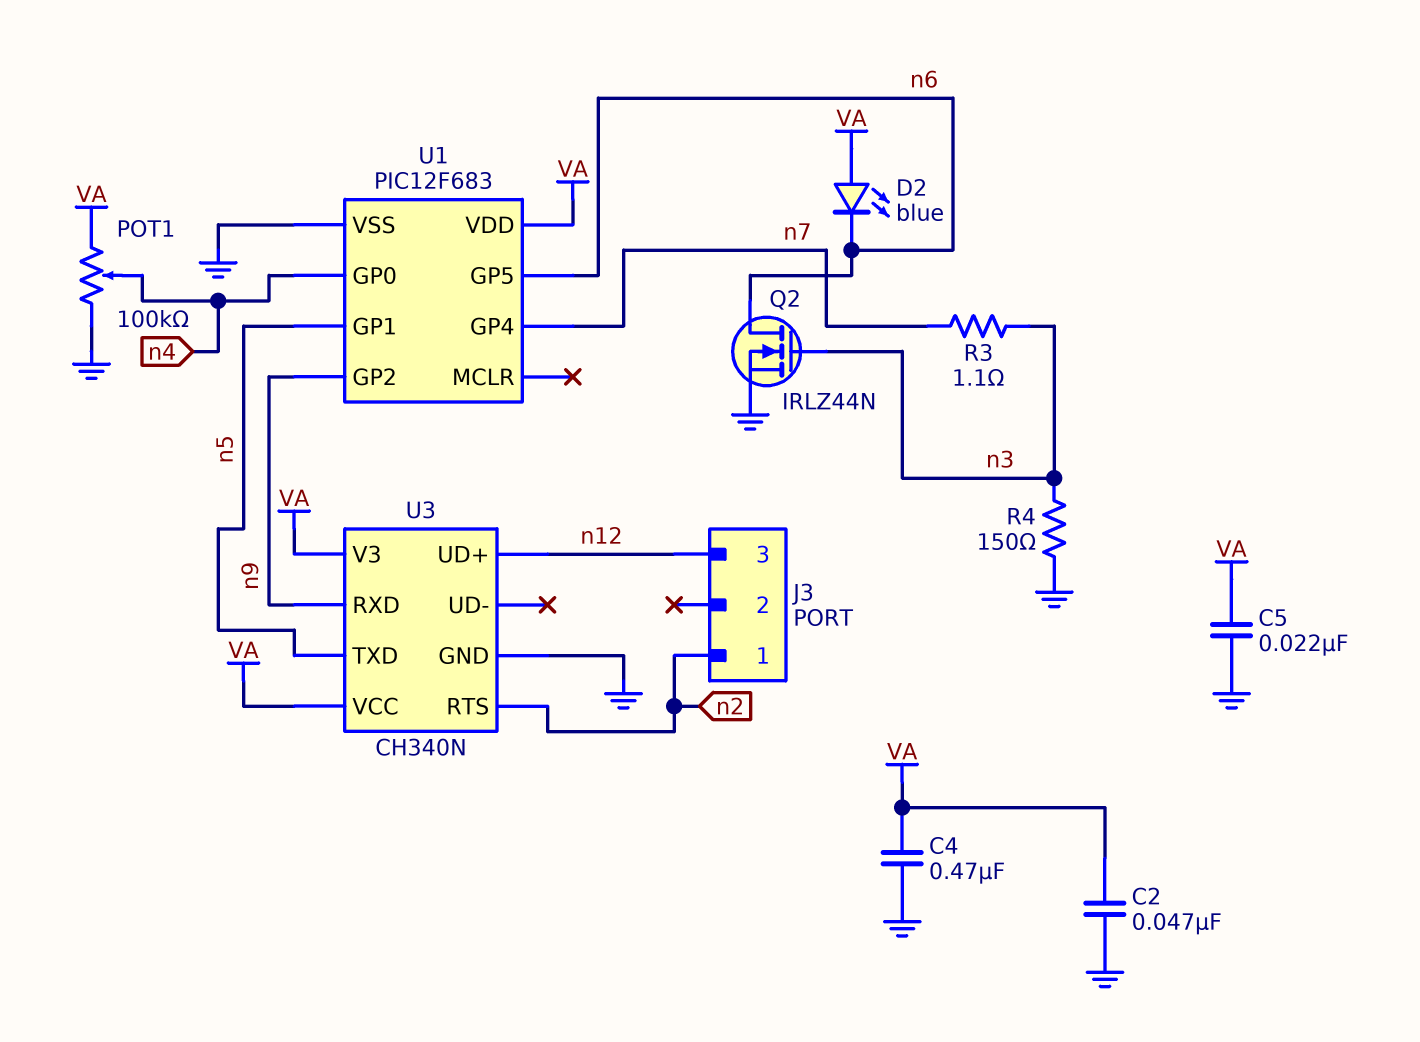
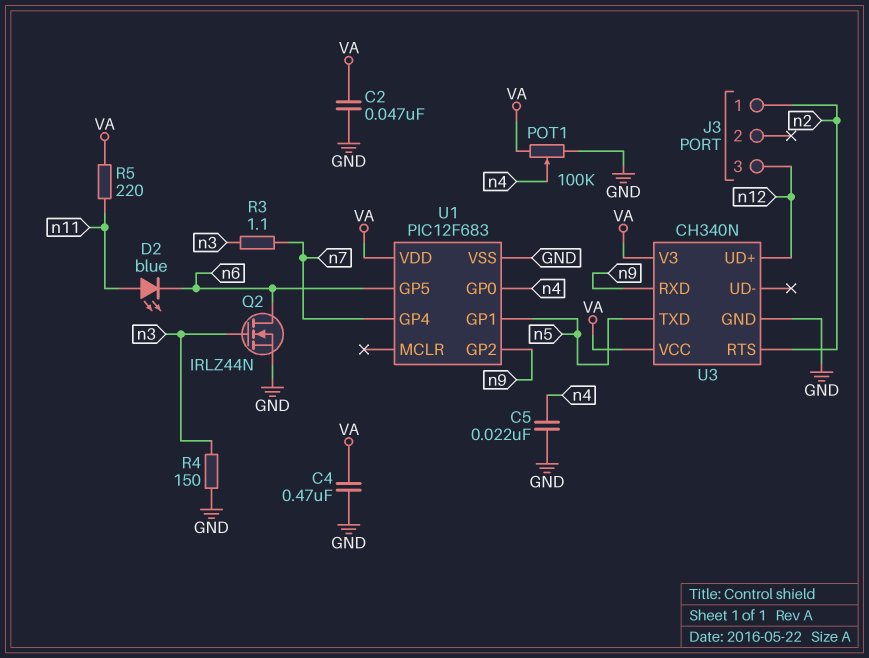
C5: 22nF (GND, VA) -> 22nF (GND, n4)
D2: LED blue (A VA, K n6) -> LED blue (A n11, K n6)
R5: none -> 220 (VA, n11)

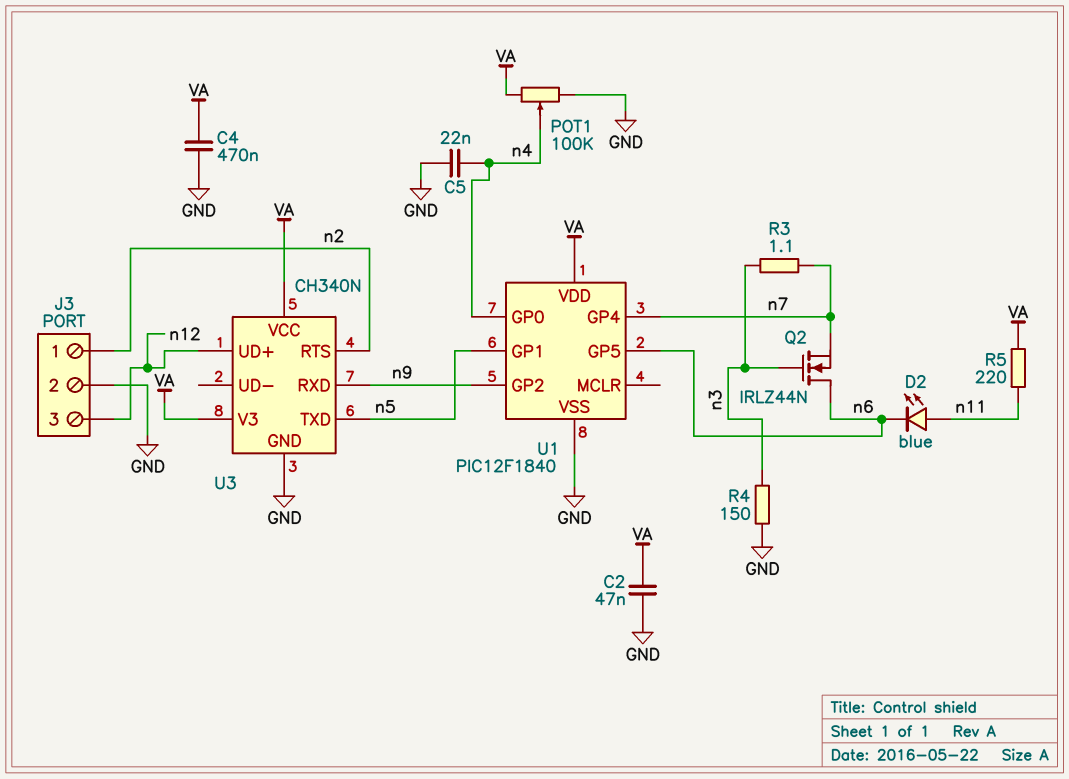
J3 pin 2: none -> GND
Q2: NMOS IRLZ44N (G n3, D n6, S GND) -> NMOS IRLZ44N (G n3, D n6, S n7)
U1: PIC12F683 -> PIC12F1840

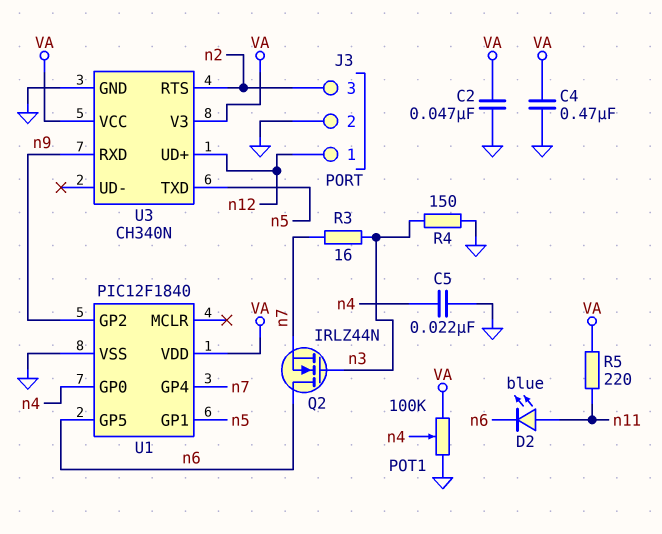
J3 pin 1: n2 -> n12
J3 pin 3: n12 -> n2
R3: 1.1 (n3, n7) -> 16 (n3, n7)

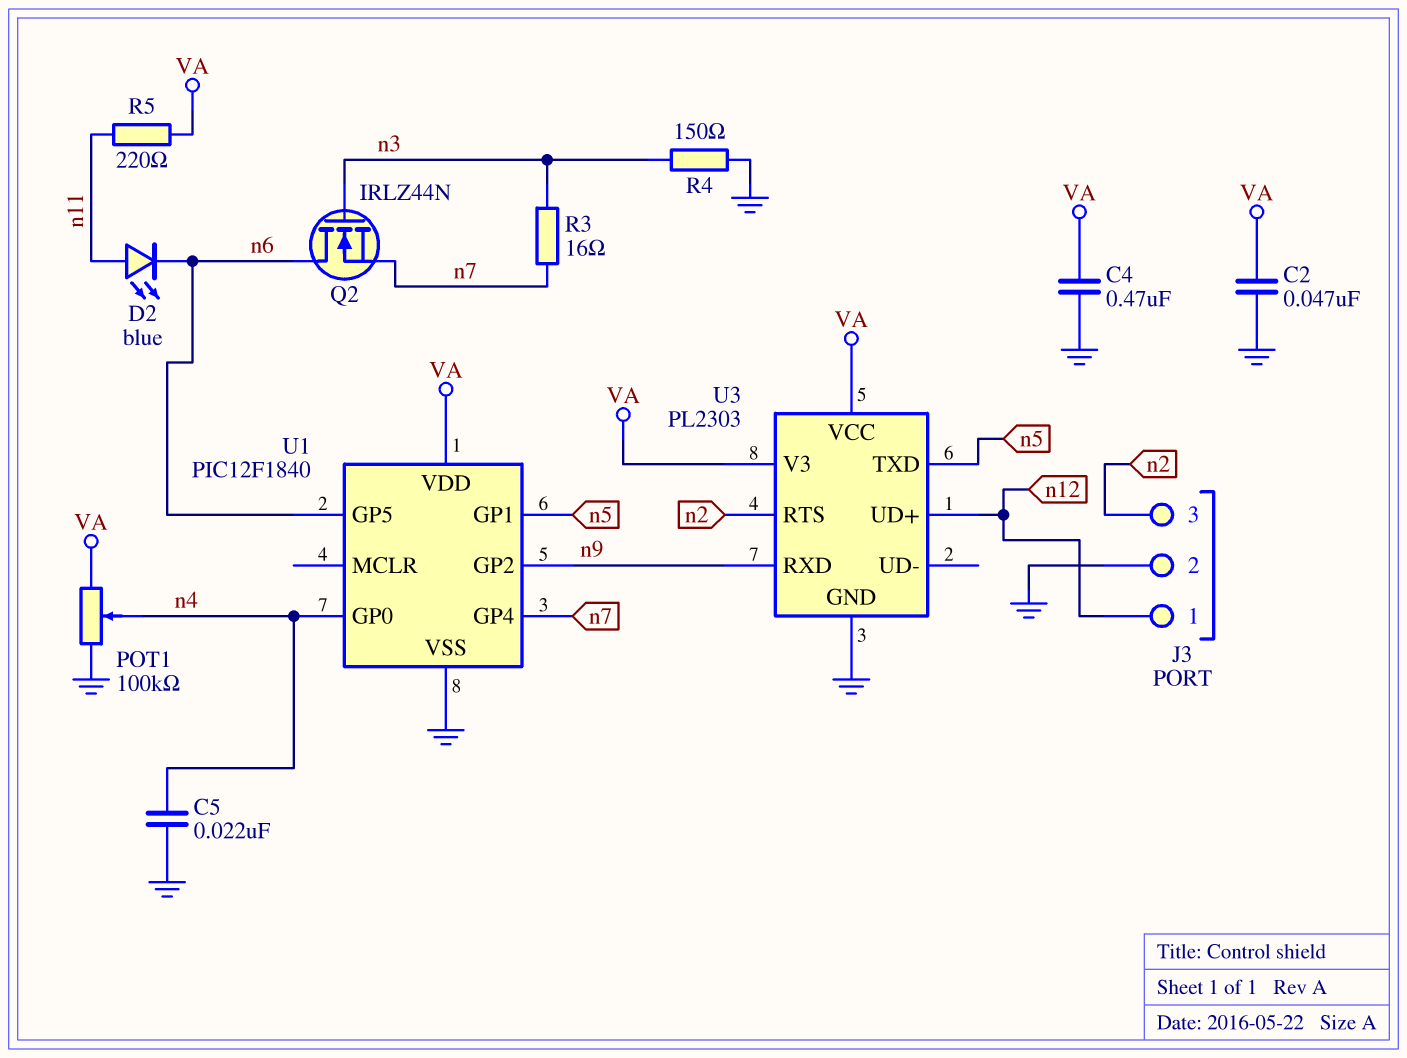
U3: CH340N -> PL2303

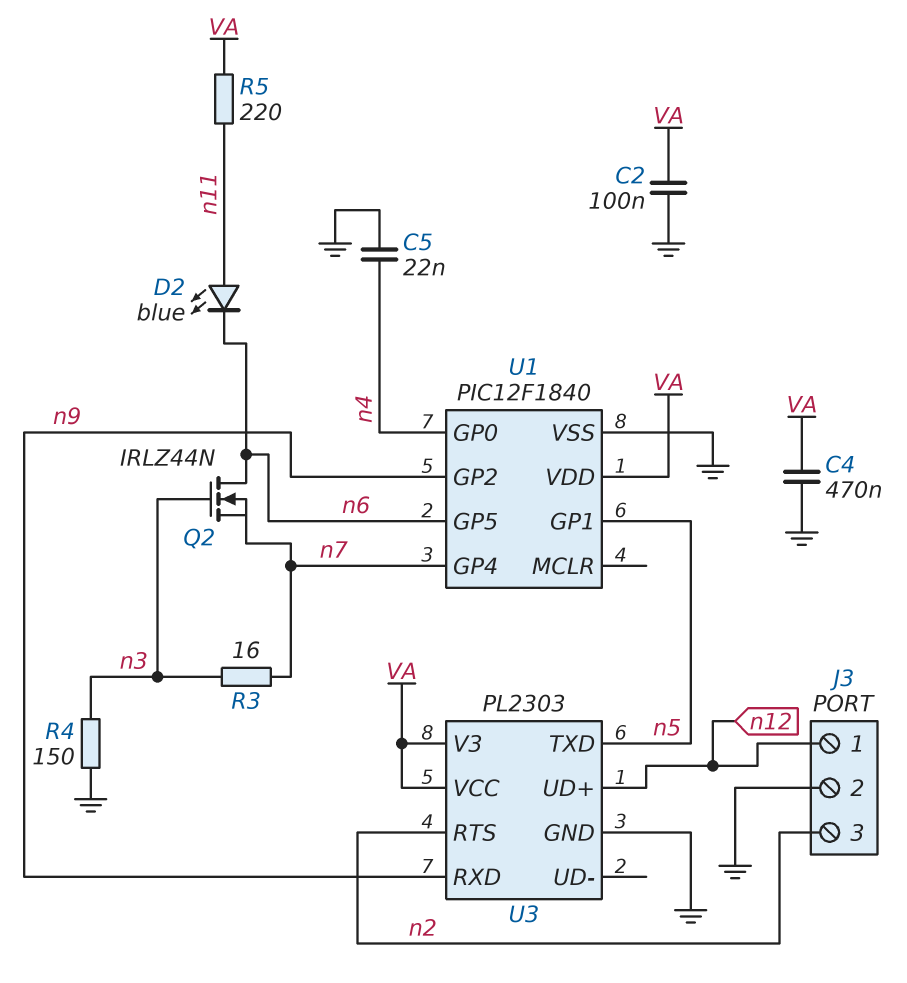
C2: 47nF (GND, VA) -> 100nF (GND, VA)
POT1: 100k (GND, VA, wiper n4) -> none

